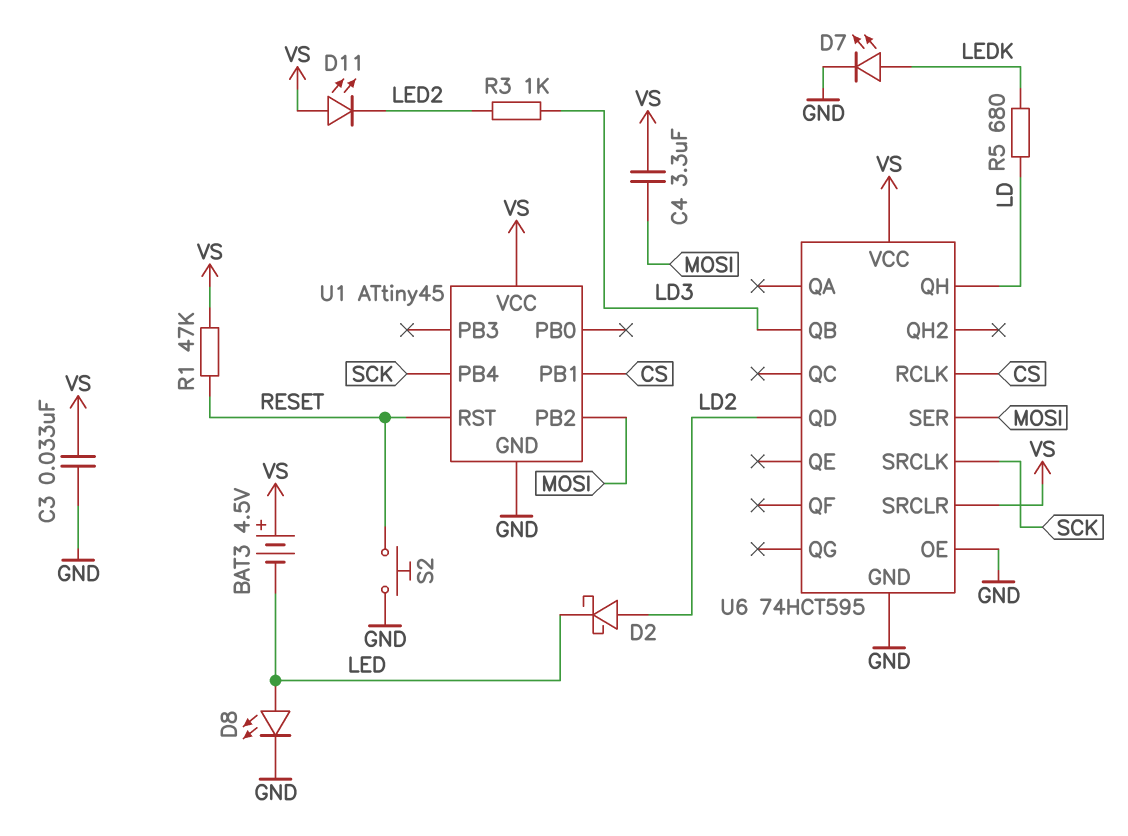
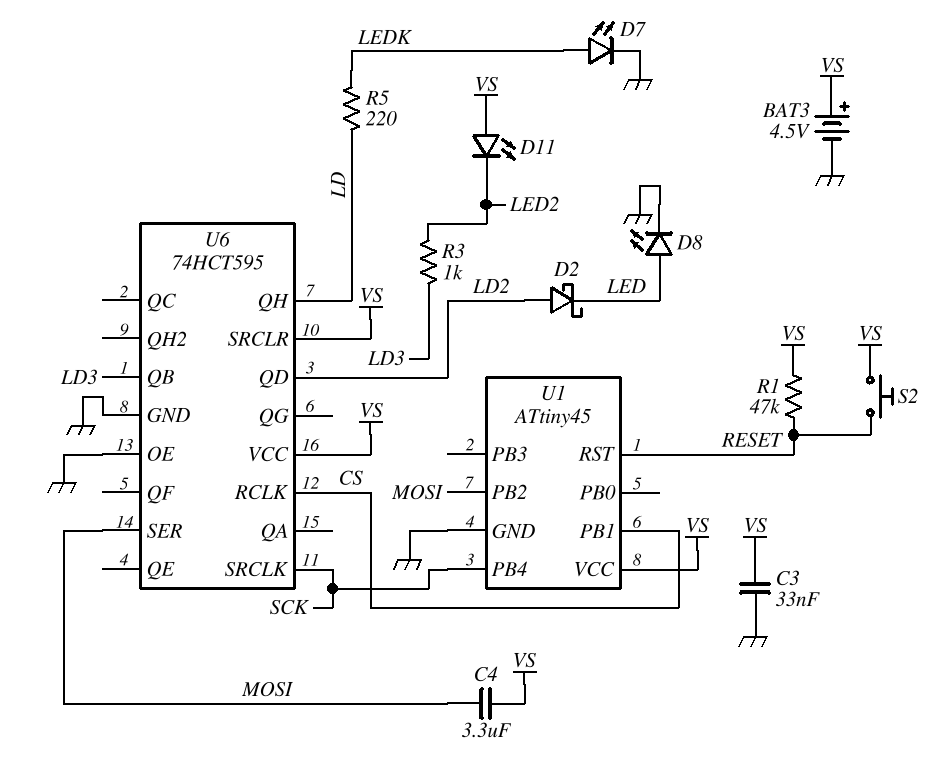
BAT3: 4.5V (plus VS, minus LED) -> 4.5V (plus VS, minus GND)
R5: 680 (LD, LEDK) -> 220 (LD, LEDK)
S2: button (GND, RESET) -> button (RESET, VS)

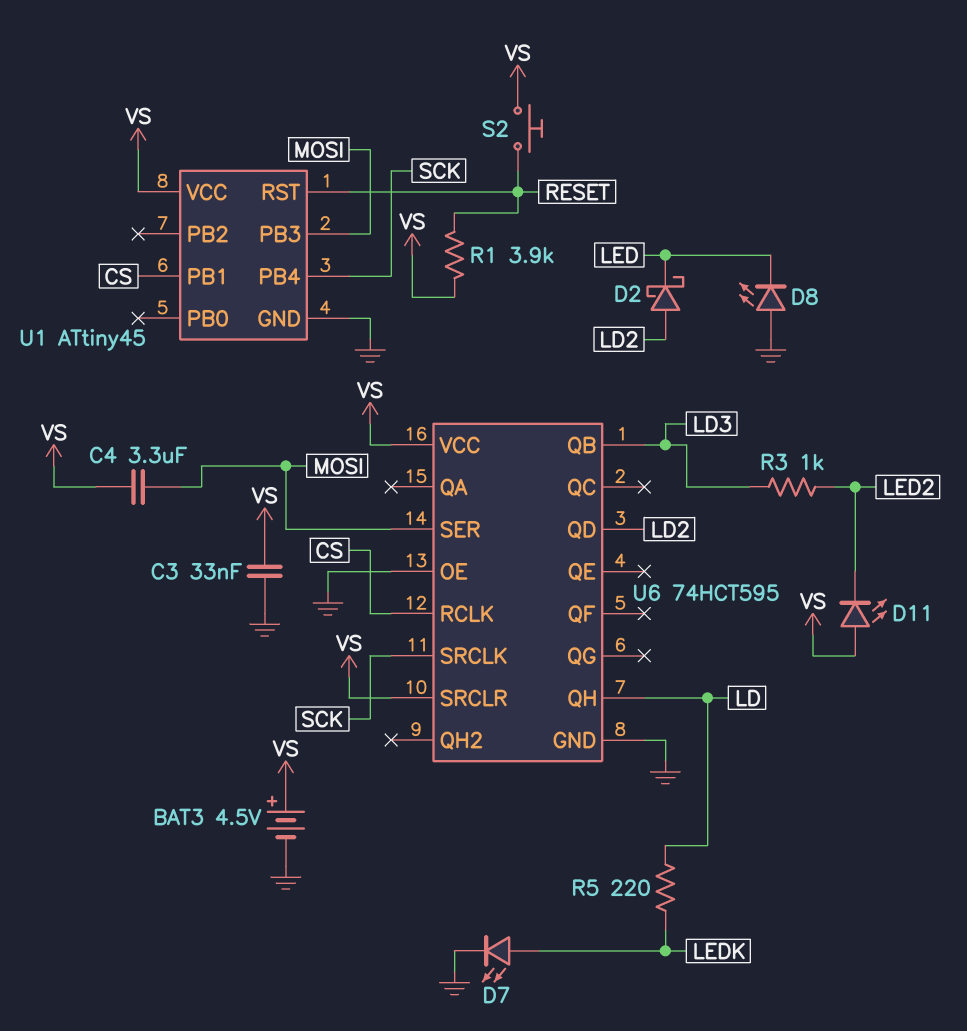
D8: LED (A LED, K GND) -> LED (A GND, K LED)
R1: 47k (RESET, VS) -> 3.9k (RESET, VS)
U1 pin PB2: MOSI -> none
U1 pin PB3: none -> MOSI

